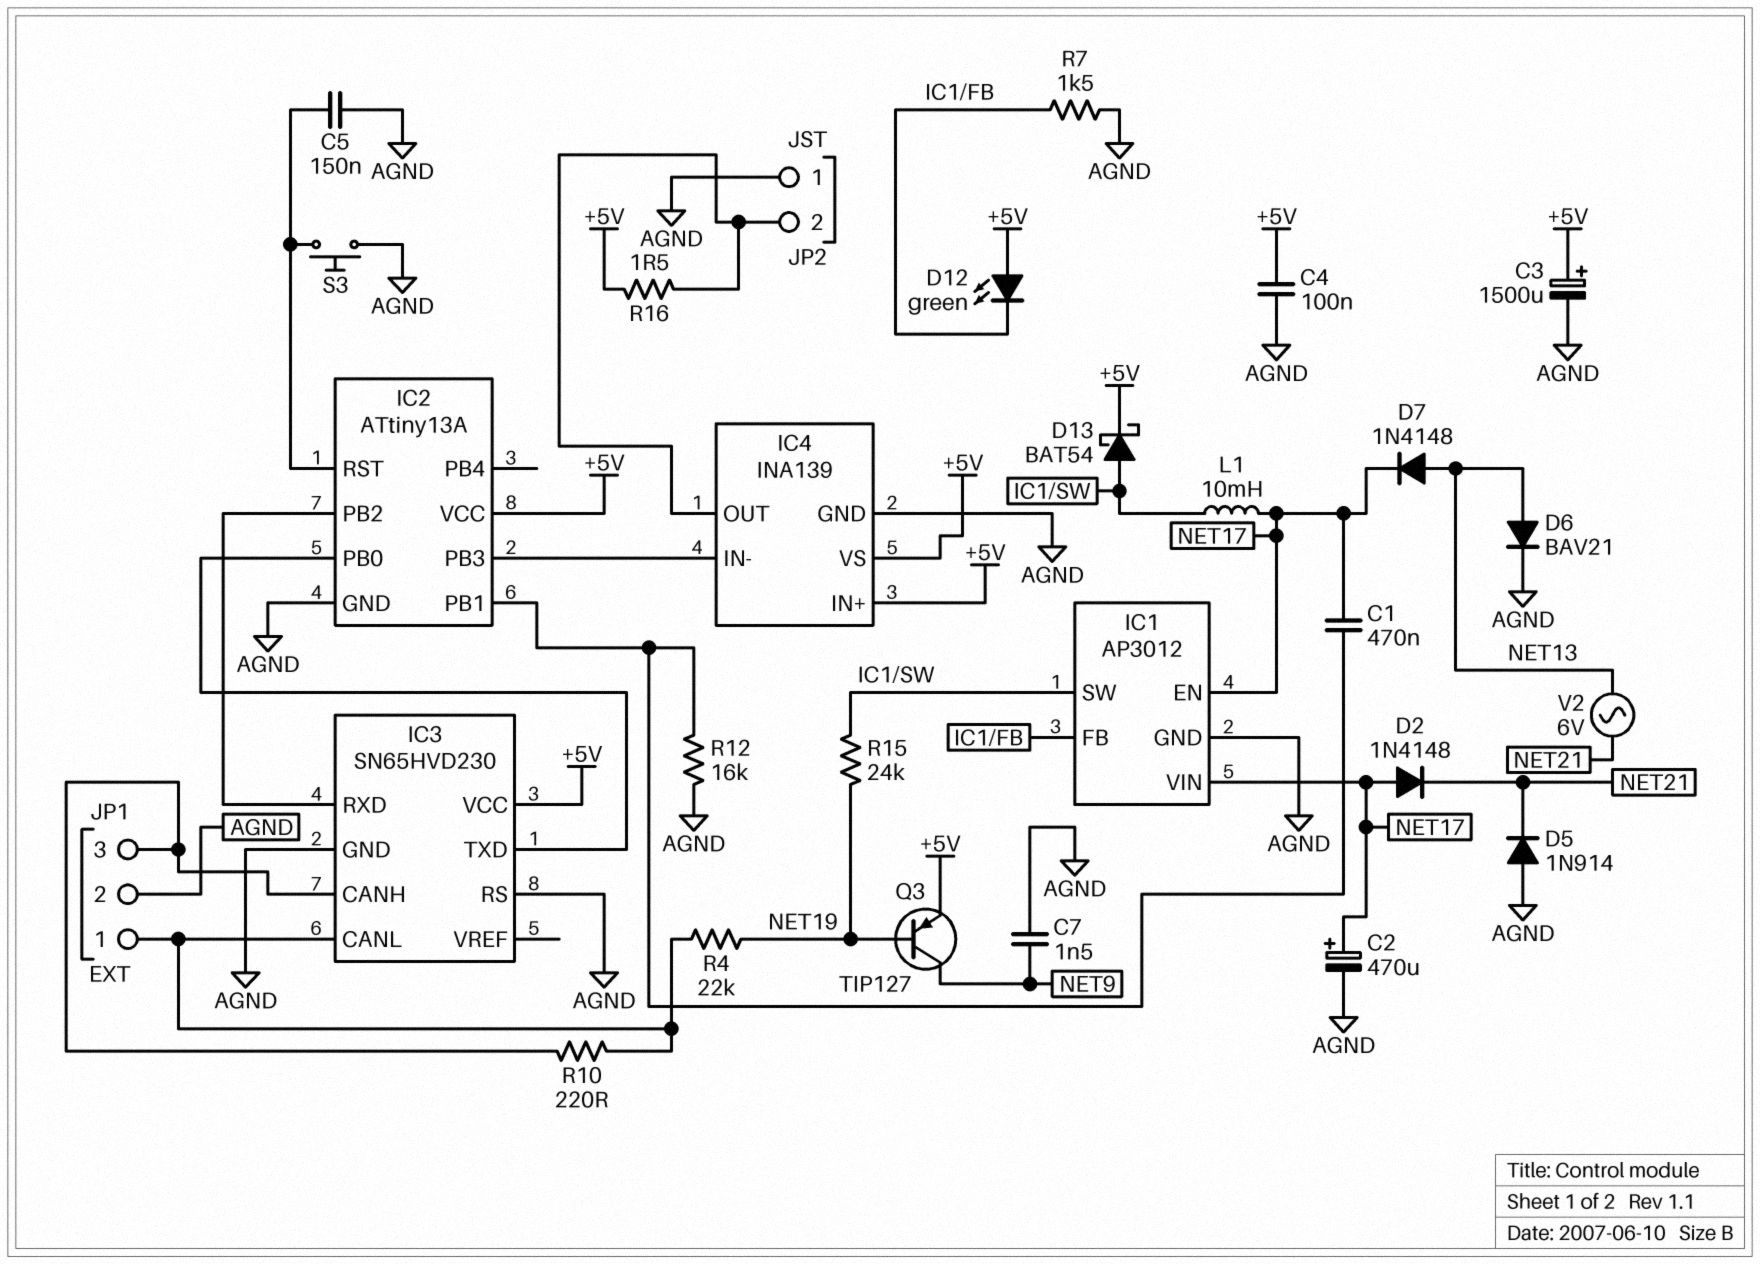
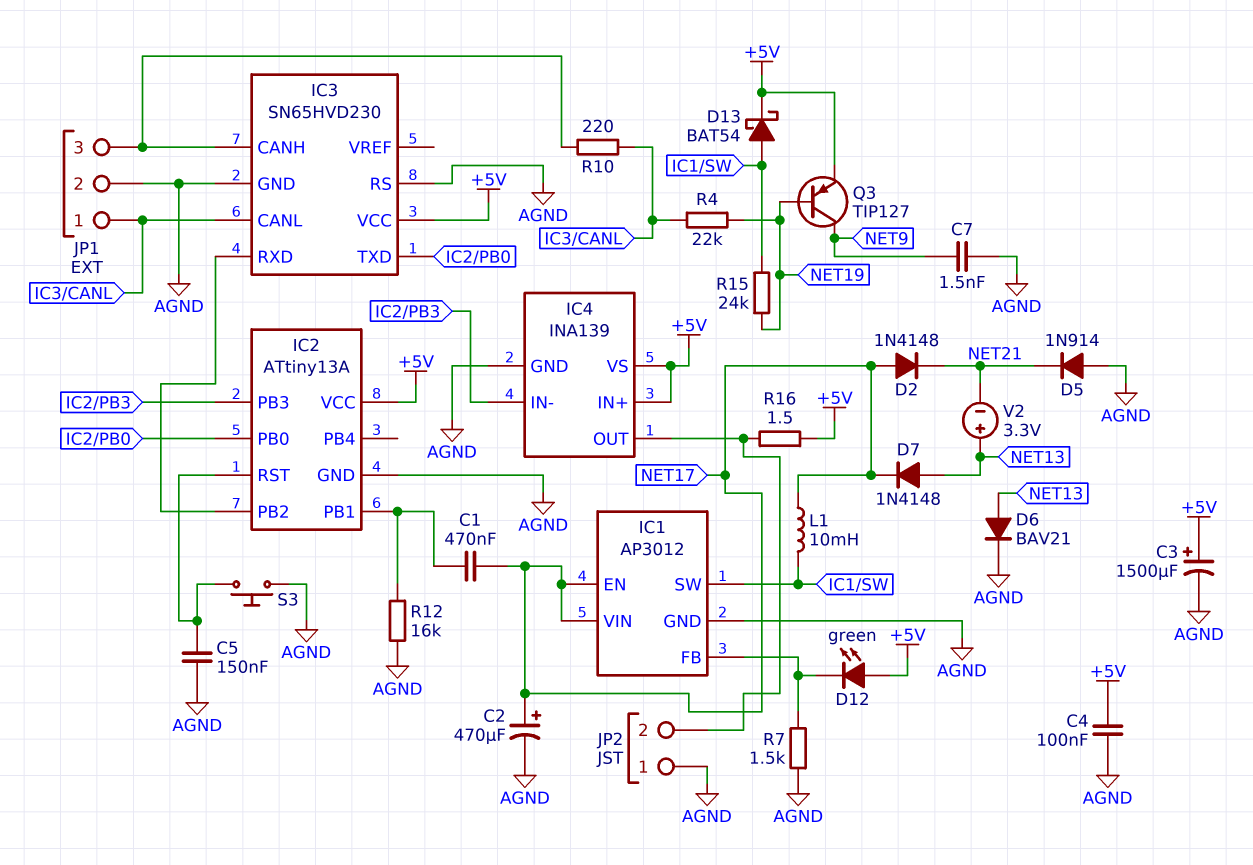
V2: AC 6V (NET13, NET21) -> 3.3V (plus NET13, minus NET21)

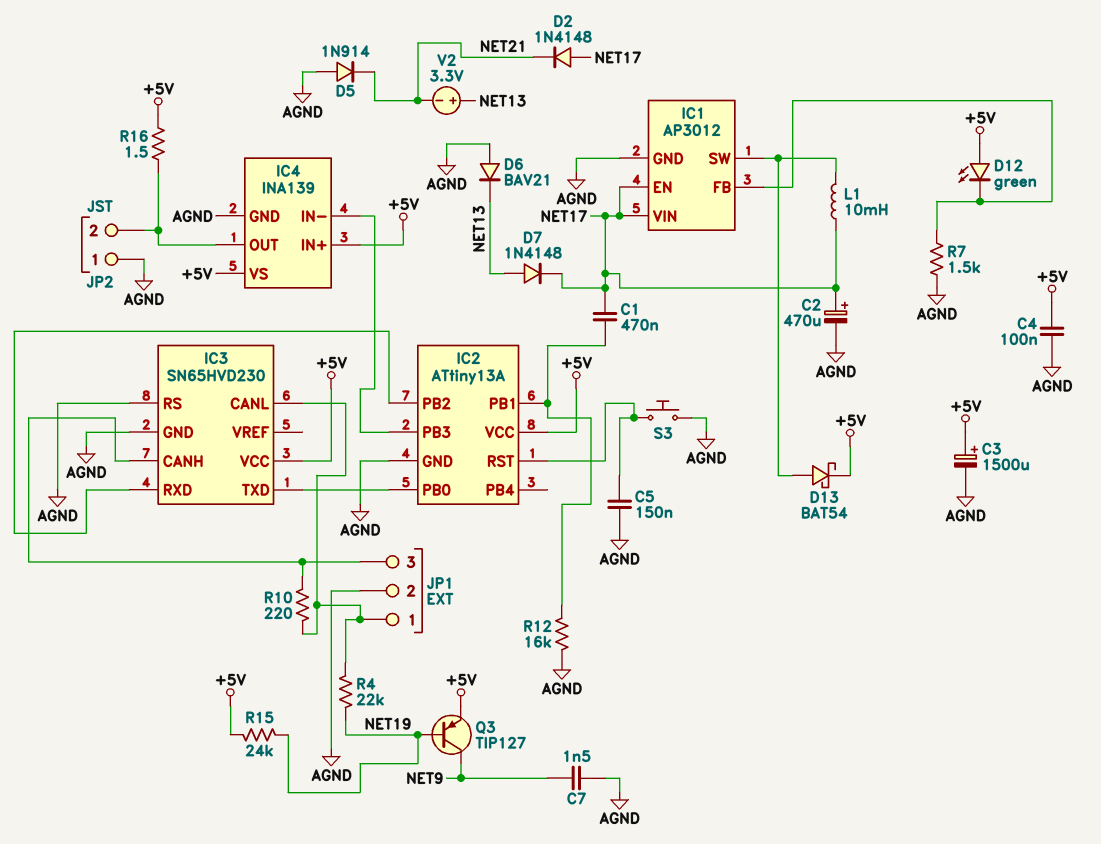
D6: diode BAV21 (A NET13, K AGND) -> diode BAV21 (A AGND, K NET13)
R15: 24k (IC1/SW, NET19) -> 24k (+5V, NET19)

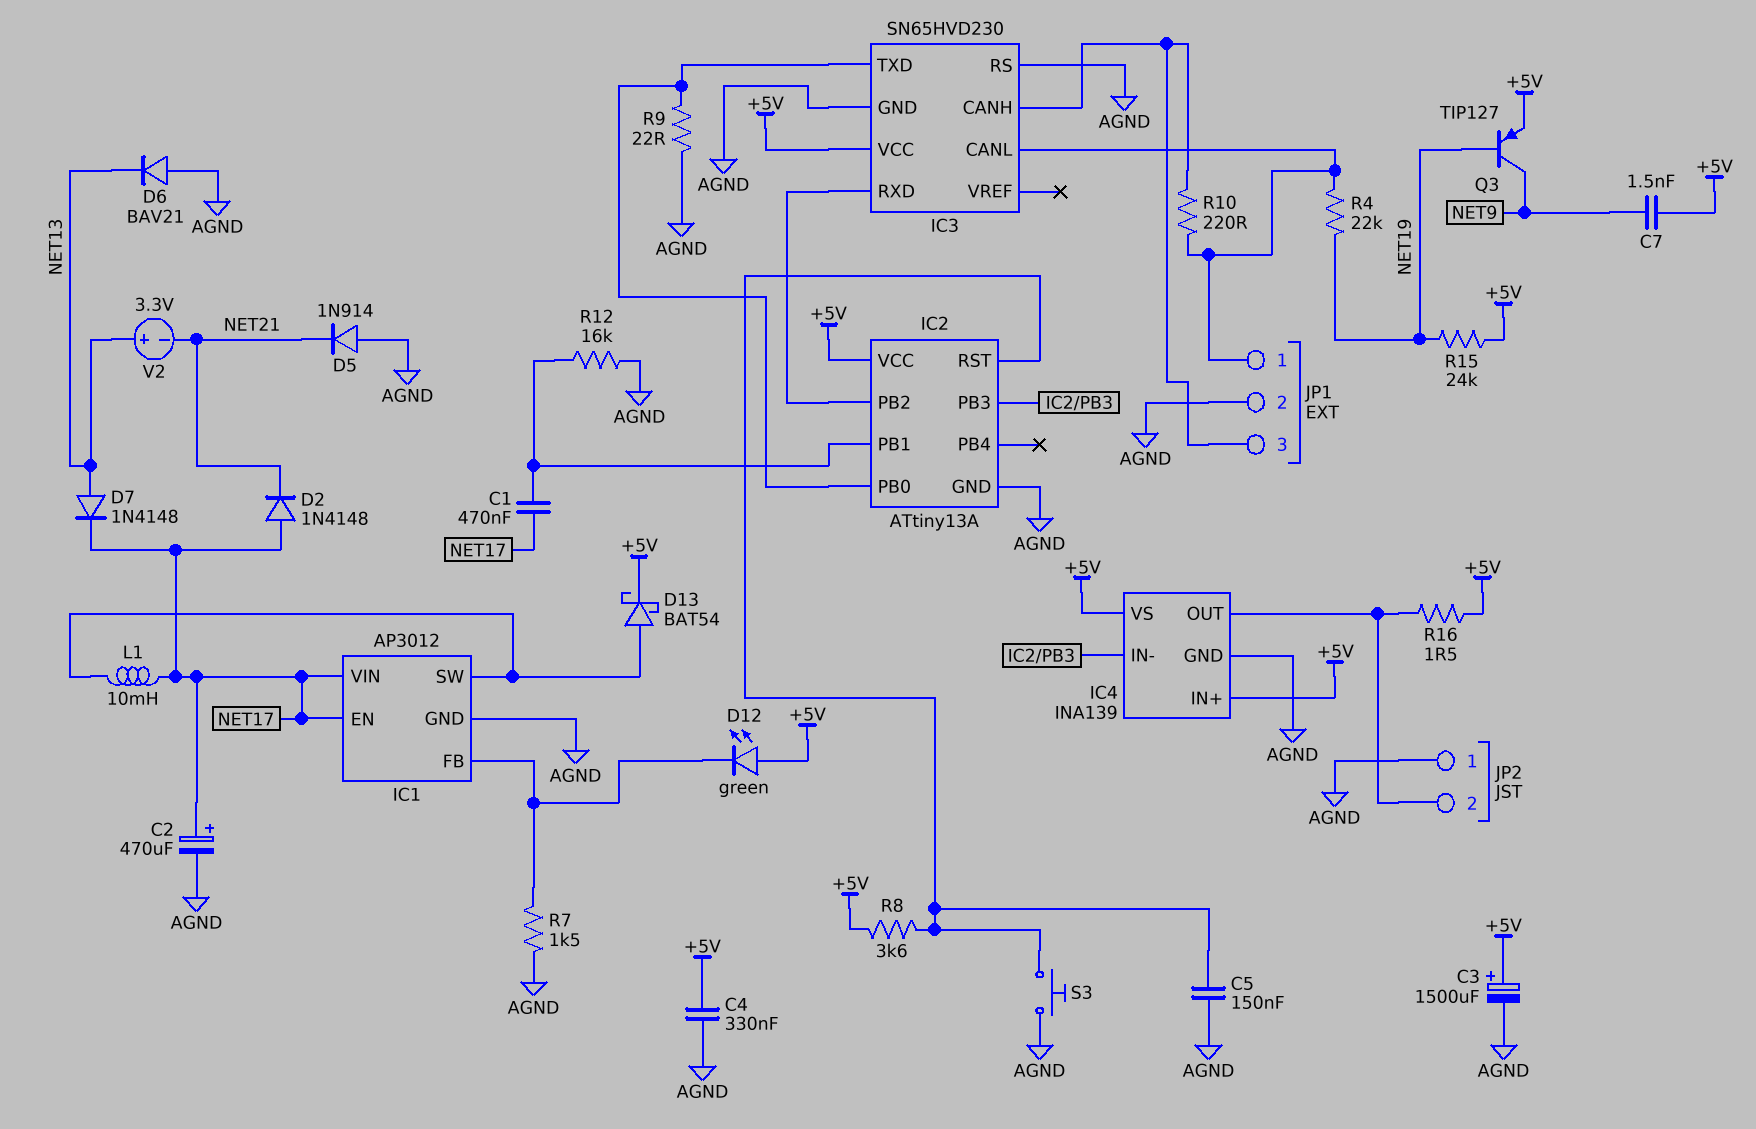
C4: 100nF (+5V, AGND) -> 330nF (+5V, AGND)
C7: 1.5nF (AGND, NET9) -> 1.5nF (+5V, NET9)
R8: none -> 3.6k (+5V, IC2/RST)
R9: none -> 22 (AGND, IC2/PB0)

